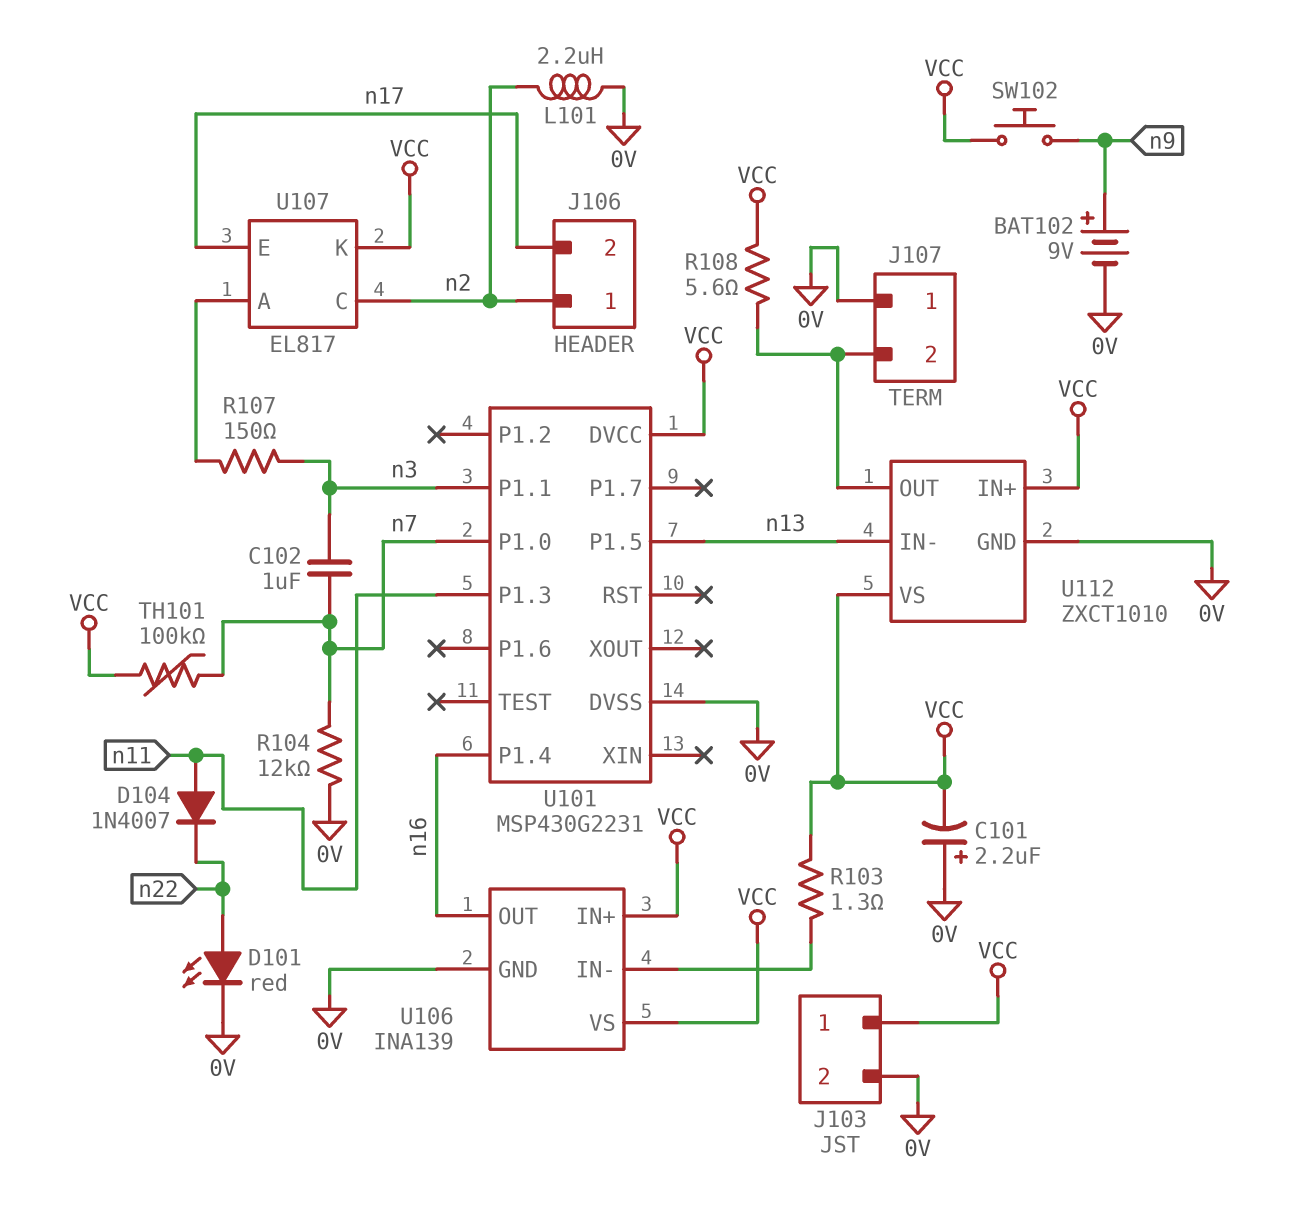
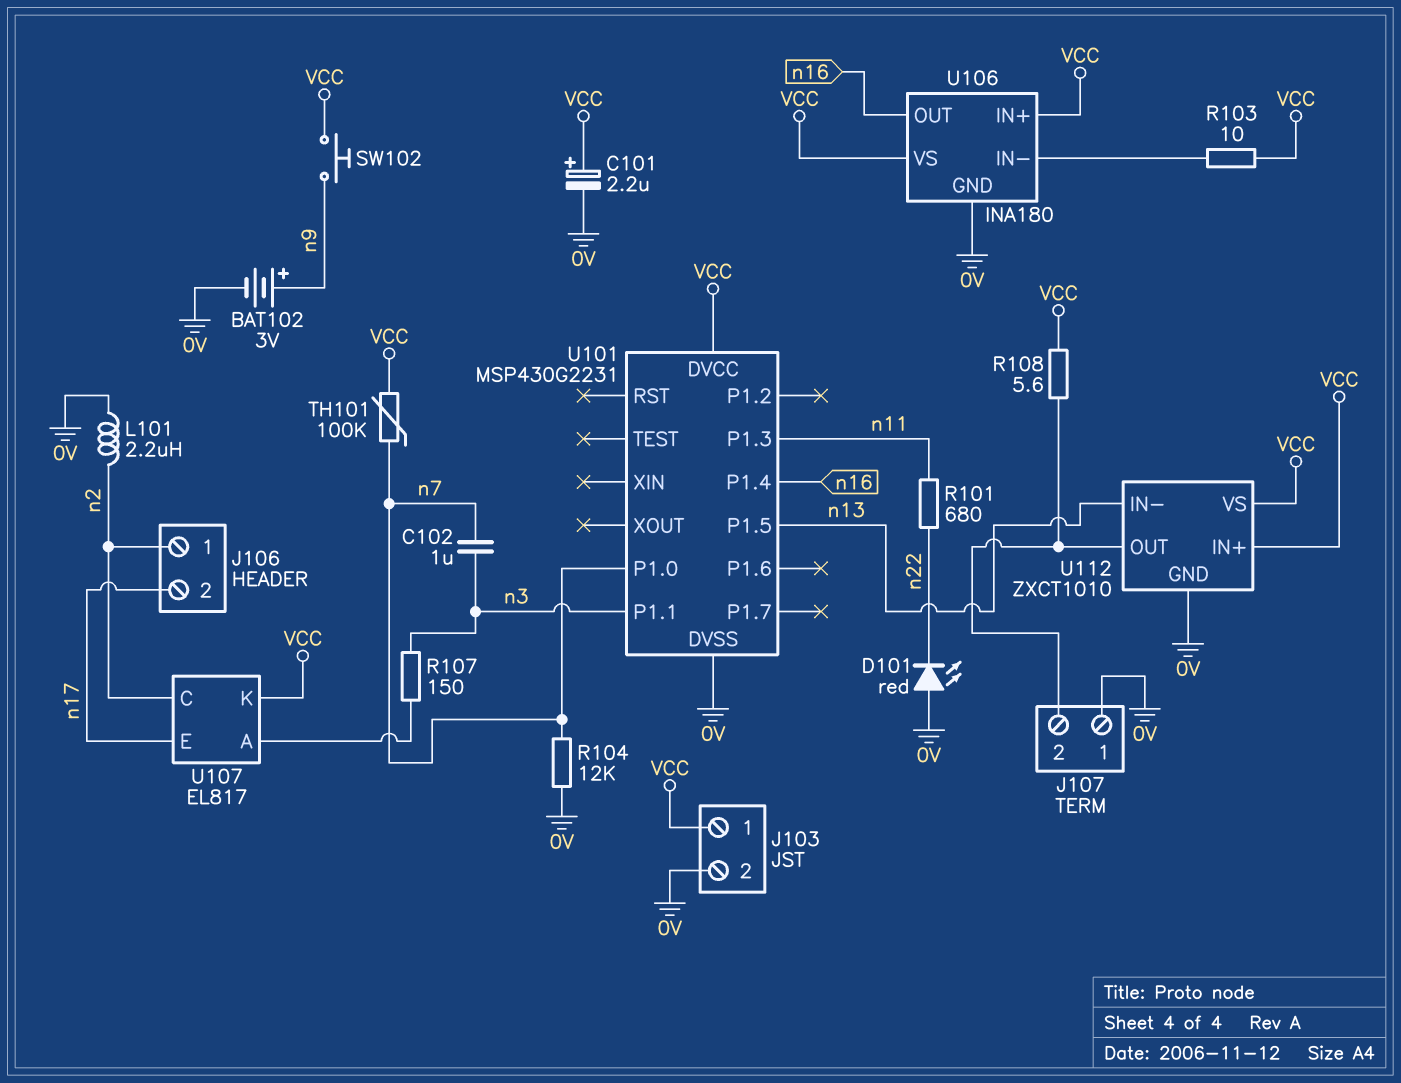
BAT102: 9V (plus n9, minus 0V) -> 3V (plus n9, minus 0V)
C101: 2.2uF (plus 0V, minus VCC) -> 2.2uF (plus VCC, minus 0V)
D101: LED red (A n22, K 0V) -> LED red (A 0V, K n22)
D104: diode 1N4007 (A n11, K n22) -> none
R101: none -> 680 (n11, n22)
R103: 1.3 (U106/IN-, VCC) -> 10 (U106/IN-, VCC)
U106: INA139 -> INA180

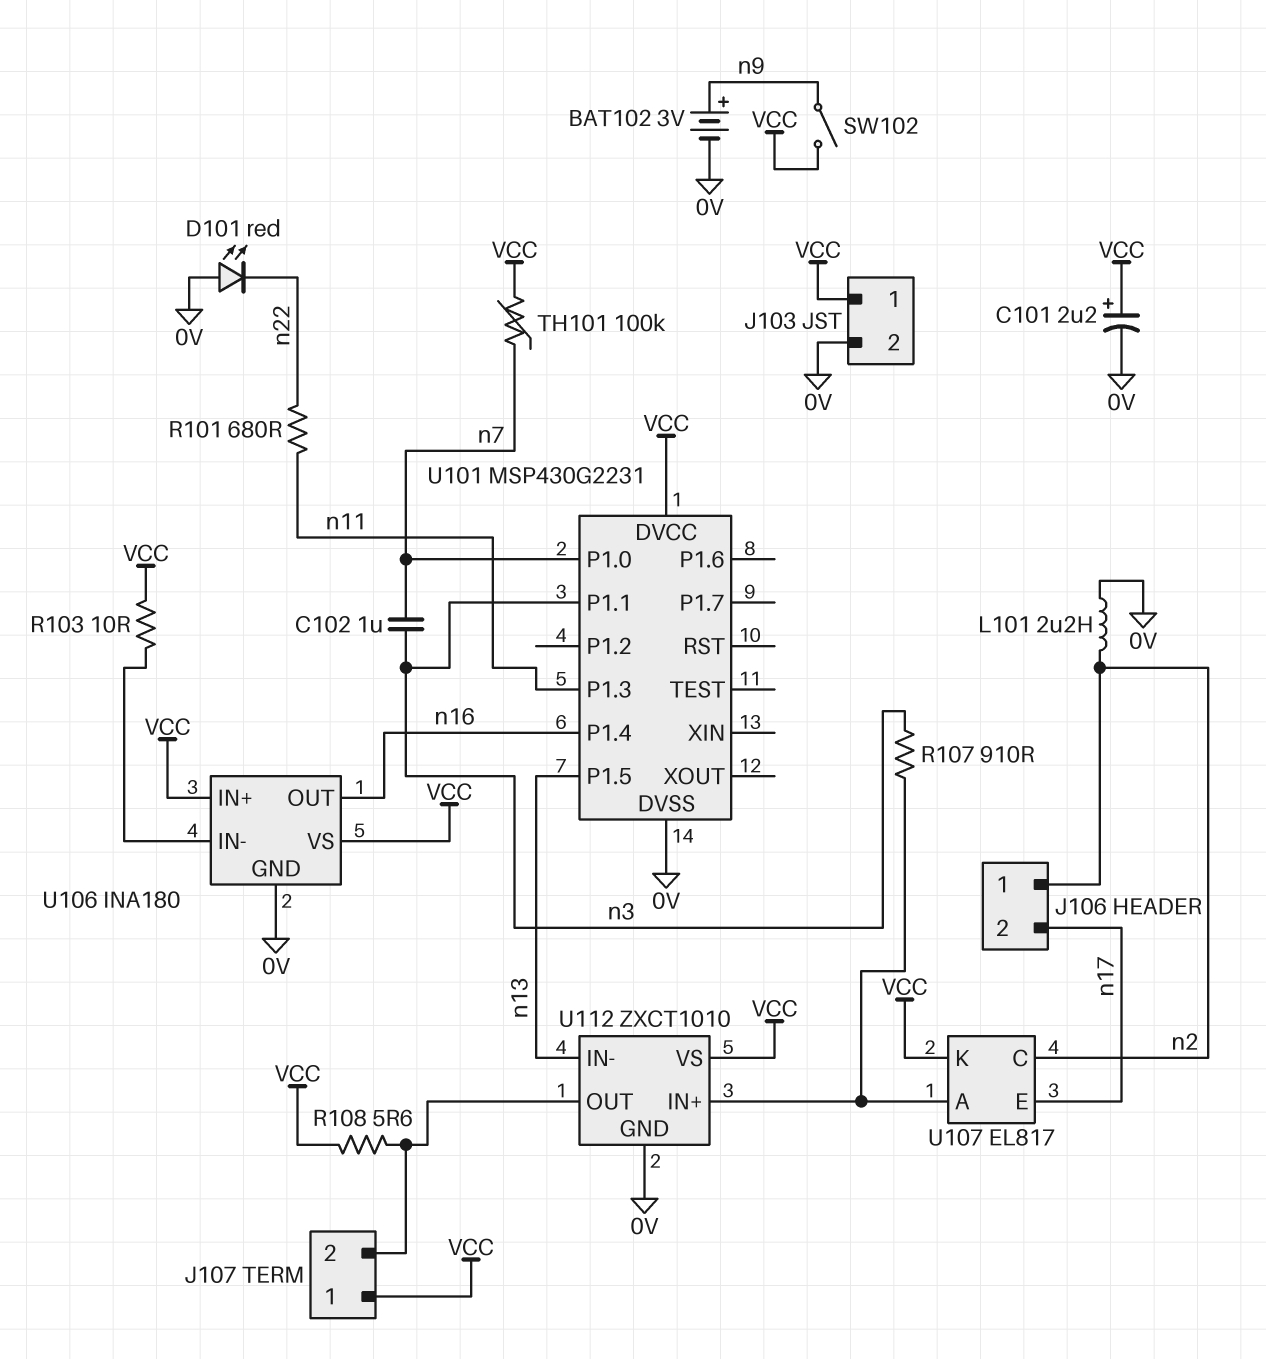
J107 pin 1: 0V -> VCC
R104: 12k (0V, n7) -> none
R107: 150 (U107/A, n3) -> 910 (U107/A, n3)
SW102: button (VCC, n9) -> switch (VCC, n9)
U112 pin IN+: VCC -> U107/A

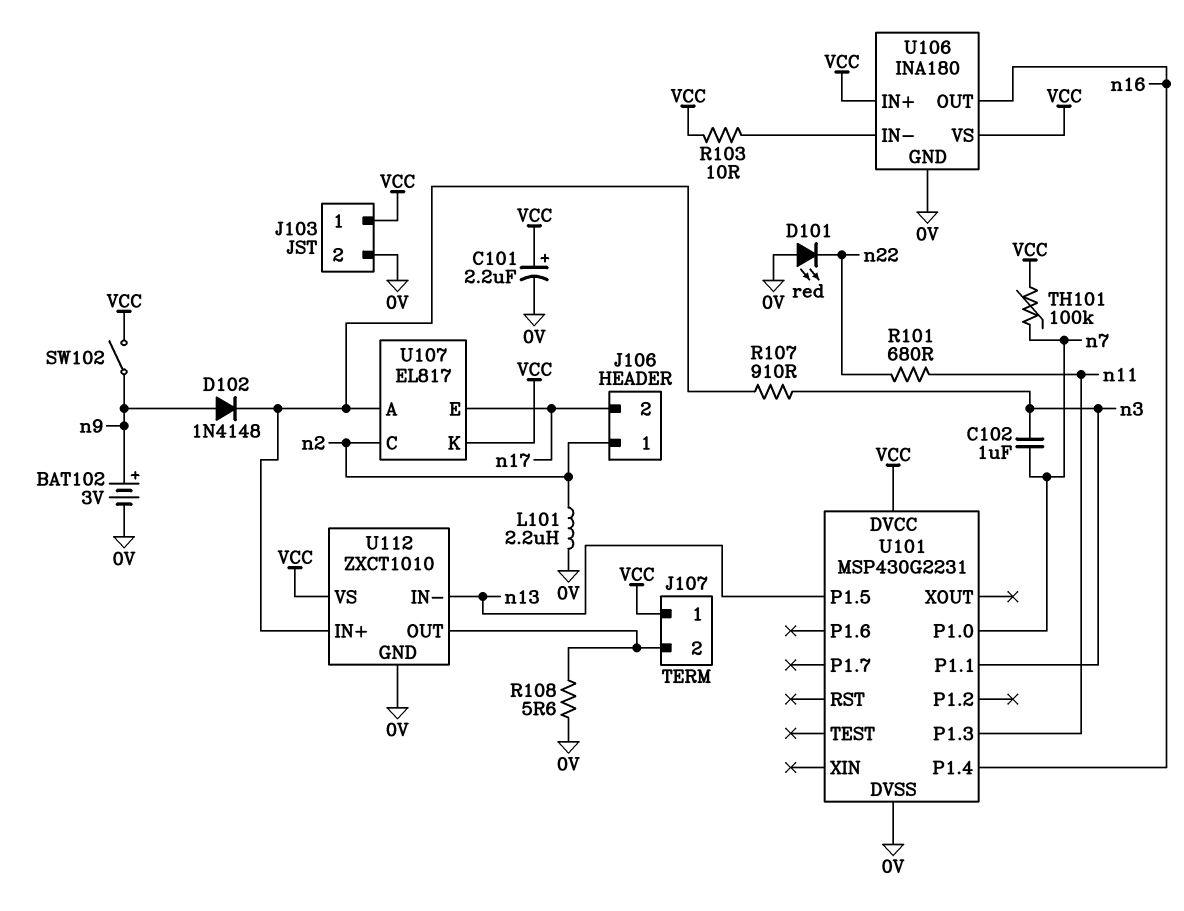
D102: none -> diode 1N4148 (A n9, K U107/A)
R108: 5.6 (J107/2, VCC) -> 5.6 (0V, J107/2)

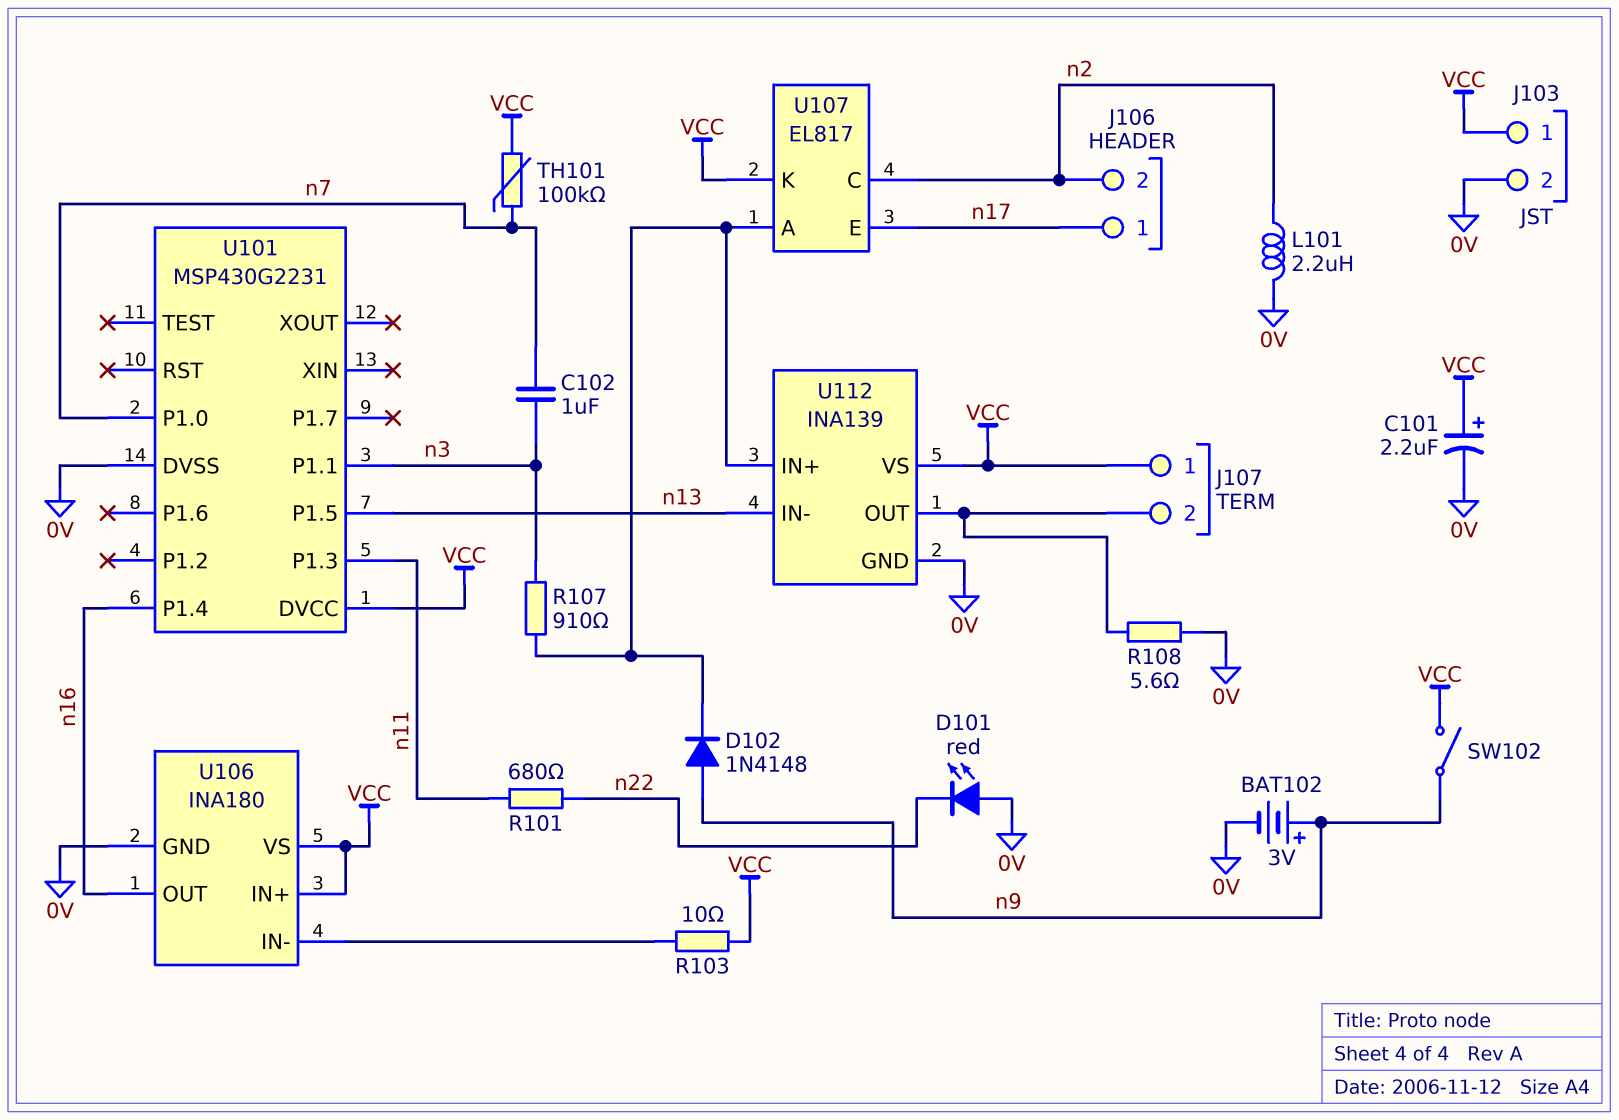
J106 pin 1: n2 -> n17
J106 pin 2: n17 -> n2
U112: ZXCT1010 -> INA139

